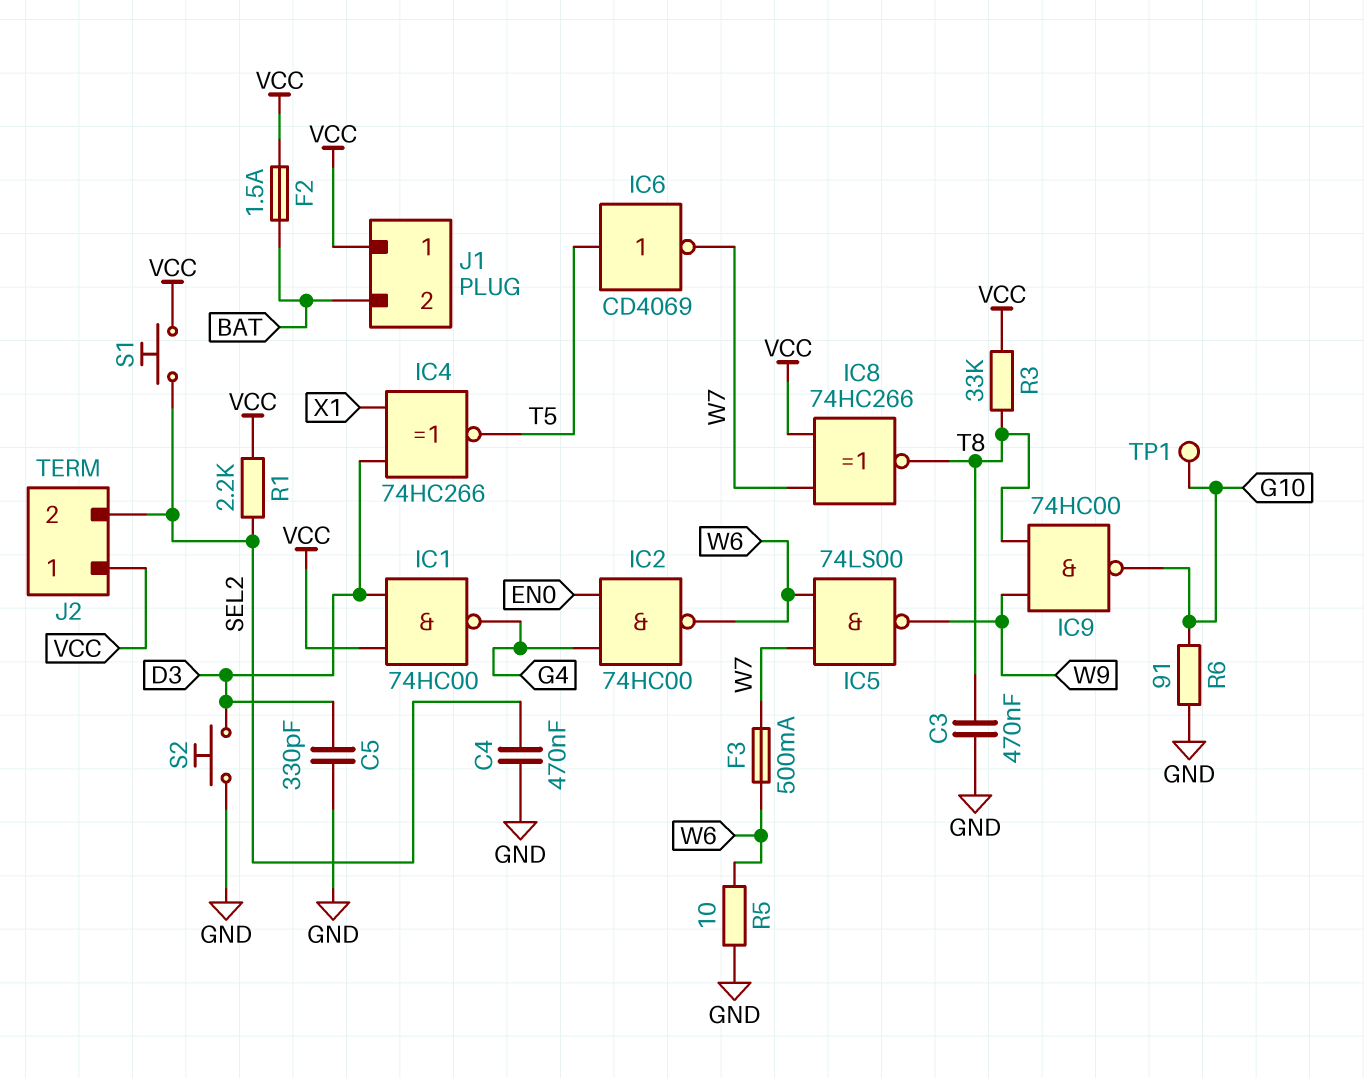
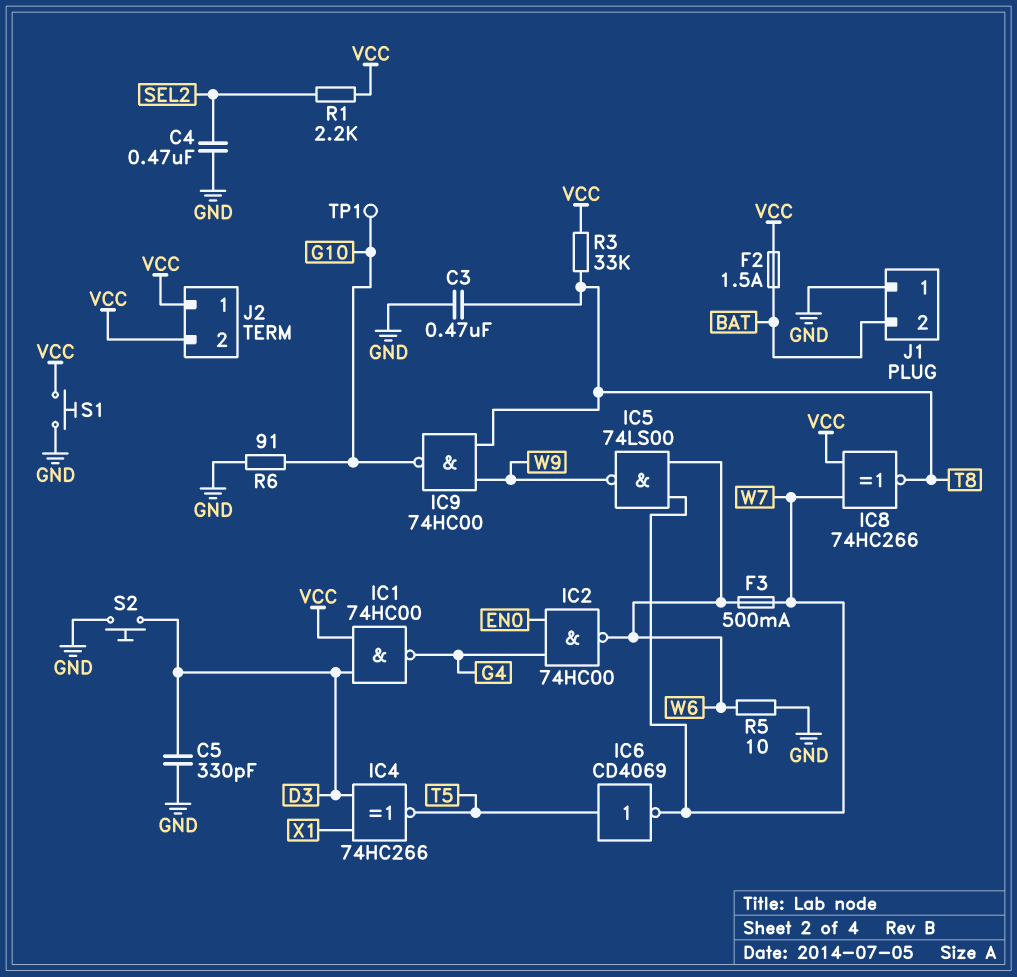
J1 pin 1: VCC -> GND
J2 pin 2: SEL2 -> VCC
S1: button (SEL2, VCC) -> button (GND, VCC)

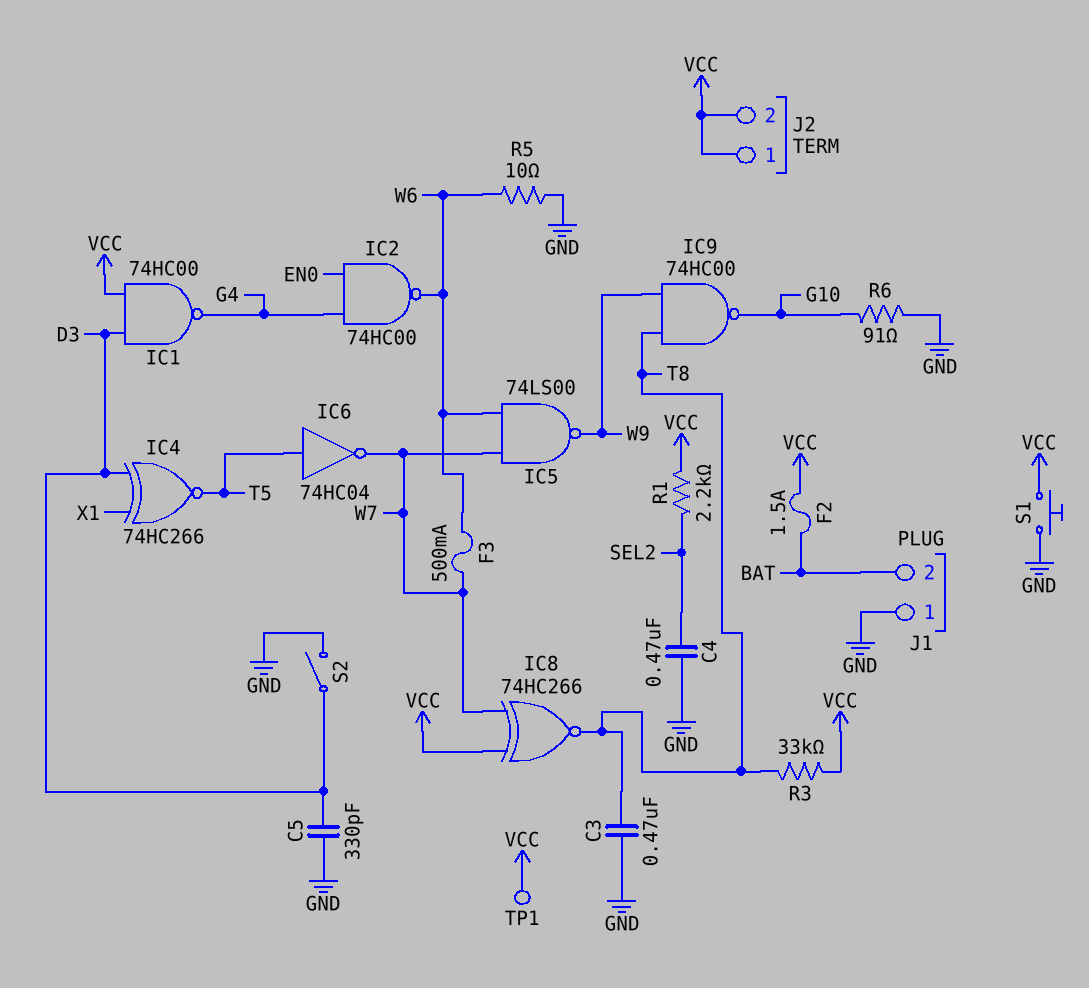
IC6: NOT CD4069 (in T5, out W7) -> NOT 74HC04 (in T5, out W7)
S2: button (D3, GND) -> switch (D3, GND)
TP1: test point (G10) -> test point (VCC)

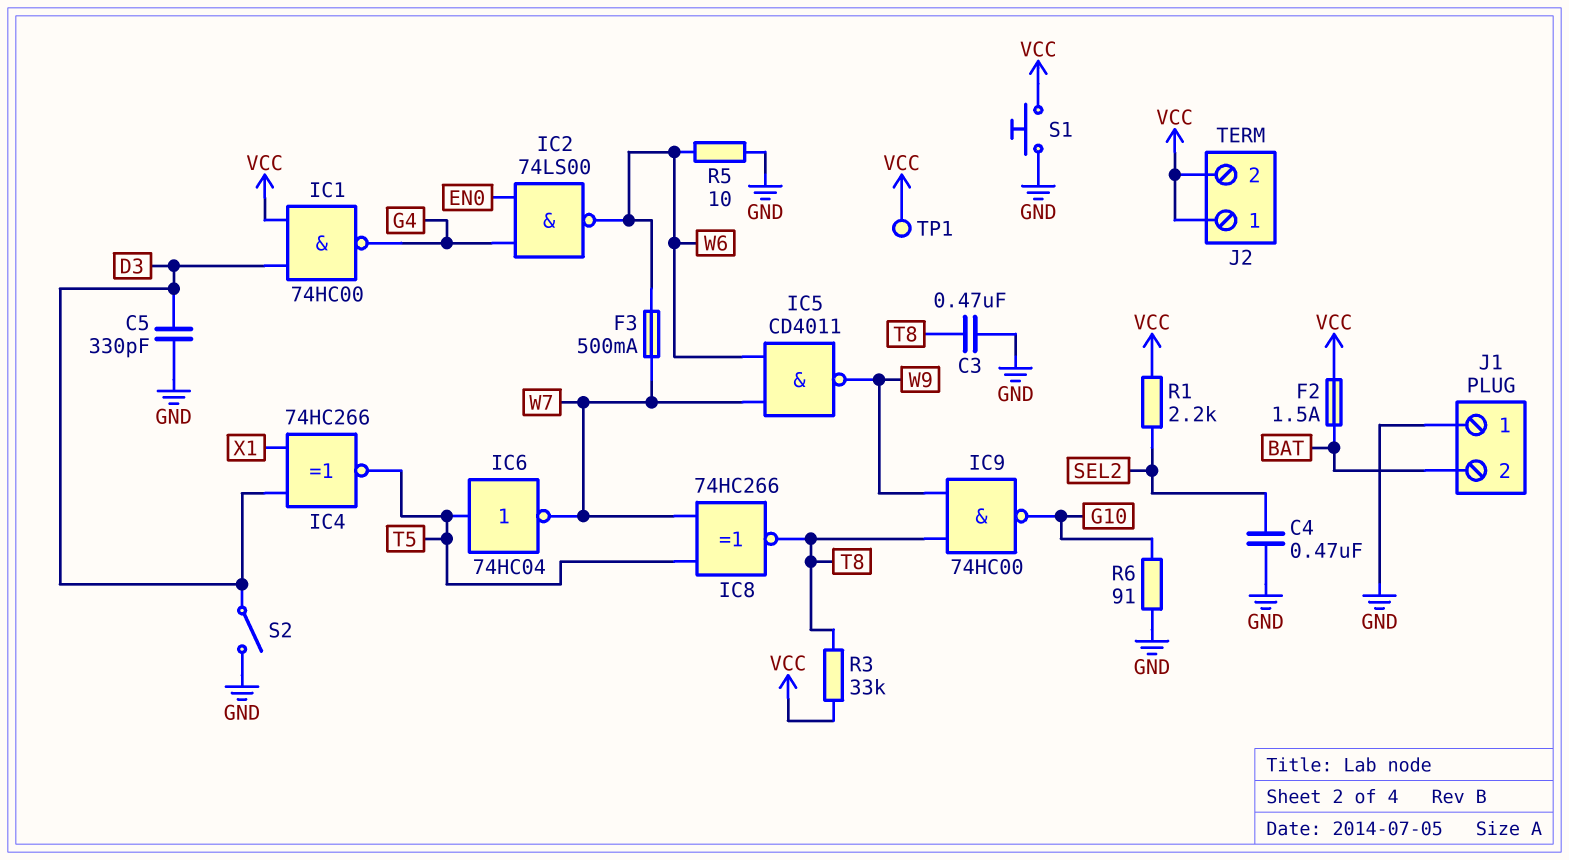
IC2: NAND 74HC00 (in EN0, in G4, out W6) -> NAND 74LS00 (in EN0, in G4, out W6)
IC5: NAND 74LS00 (in W6, in W7, out W9) -> NAND CD4011 (in W6, in W7, out W9)
IC8: XNOR 74HC266 (in VCC, in W7, out T8) -> XNOR 74HC266 (in T5, in W7, out T8)

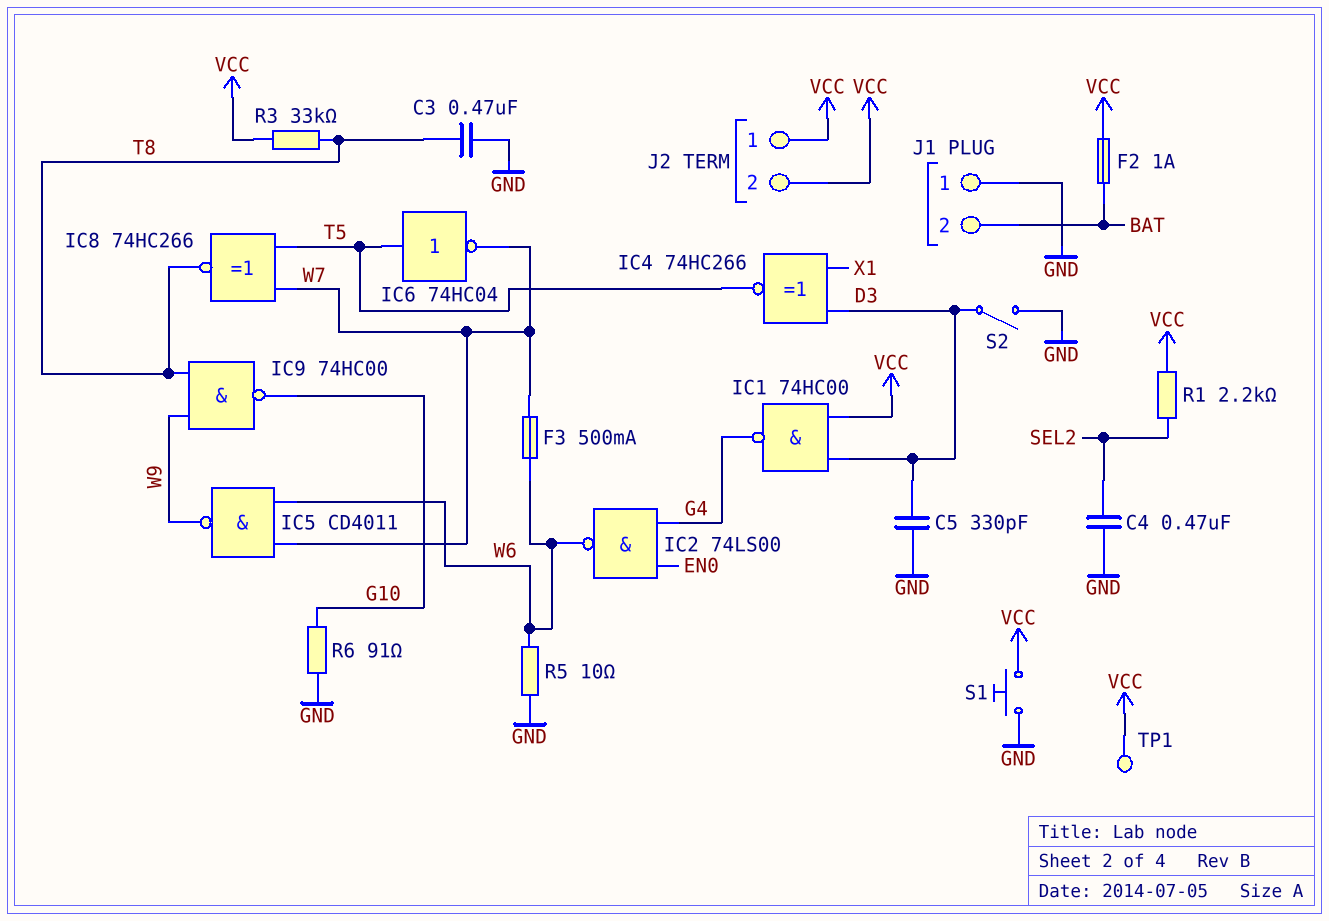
F2: 1.5A (BAT, VCC) -> 1A (BAT, VCC)

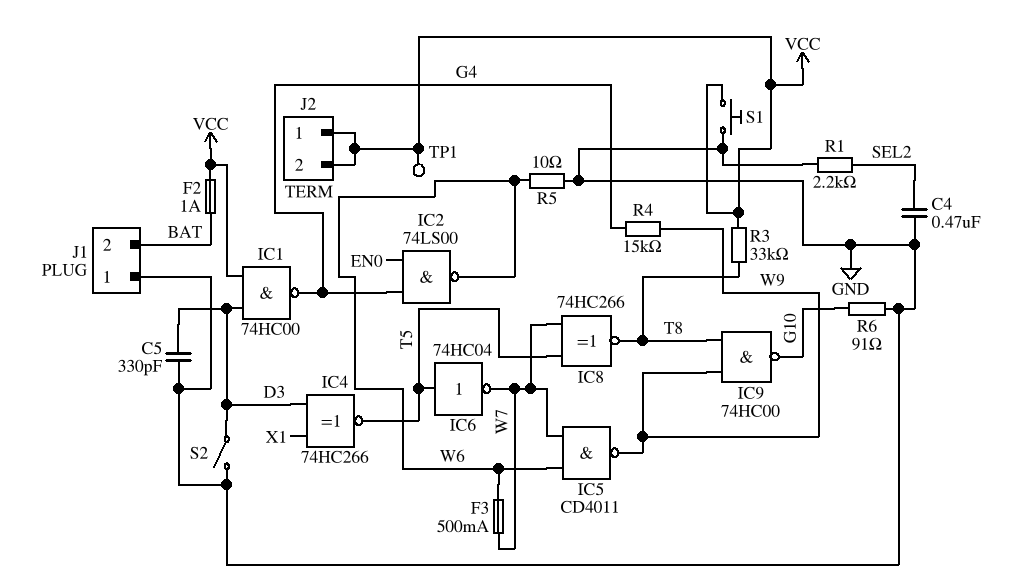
C3: 470nF (GND, T8) -> none
R1: 2.2k (SEL2, VCC) -> 2.2k (GND, SEL2)
R4: none -> 15k (G4, W9)

